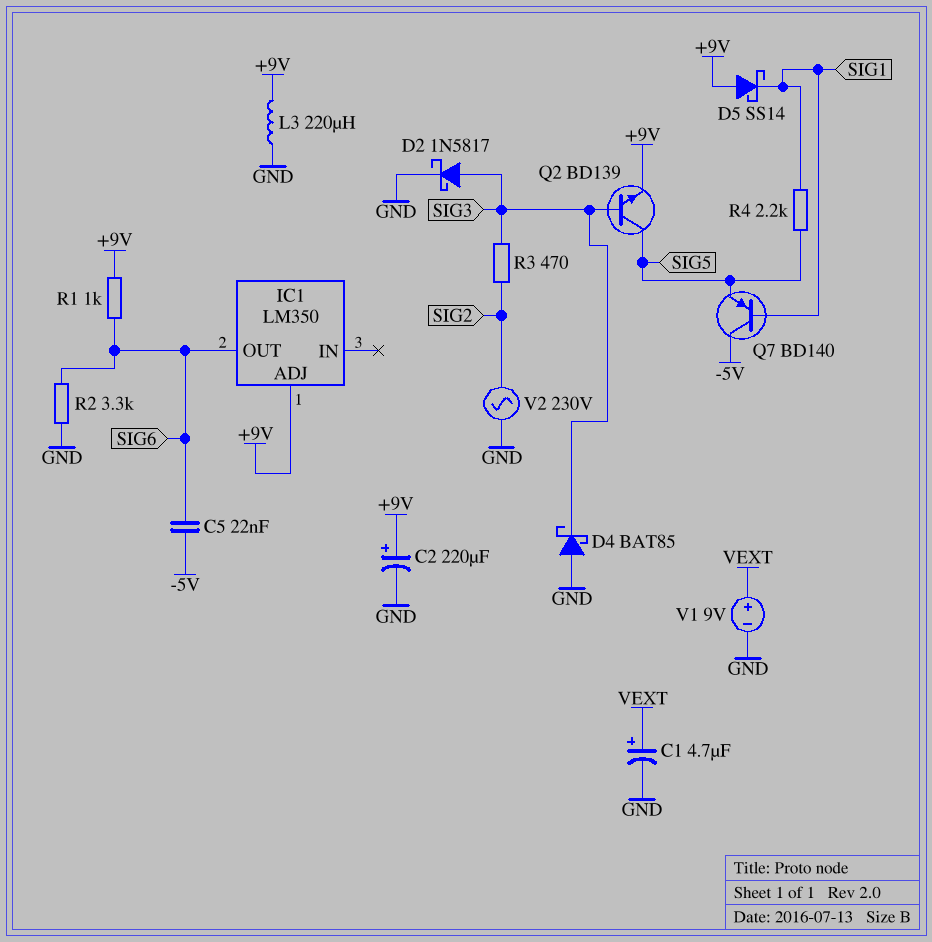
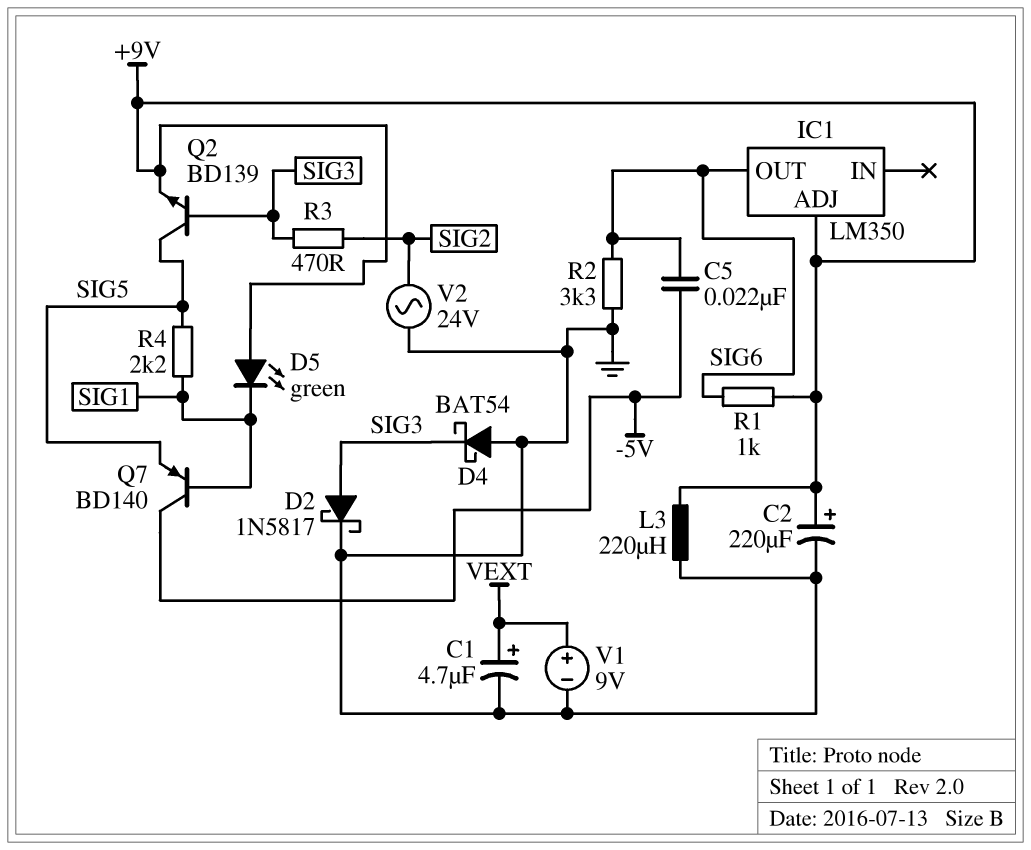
D4: schottky BAT85 (A GND, K SIG3) -> schottky BAT54 (A GND, K SIG3)
D5: schottky SS14 (A +9V, K SIG1) -> LED green (A +9V, K SIG1)
V2: AC 230V (GND, SIG2) -> AC 24V (GND, SIG2)

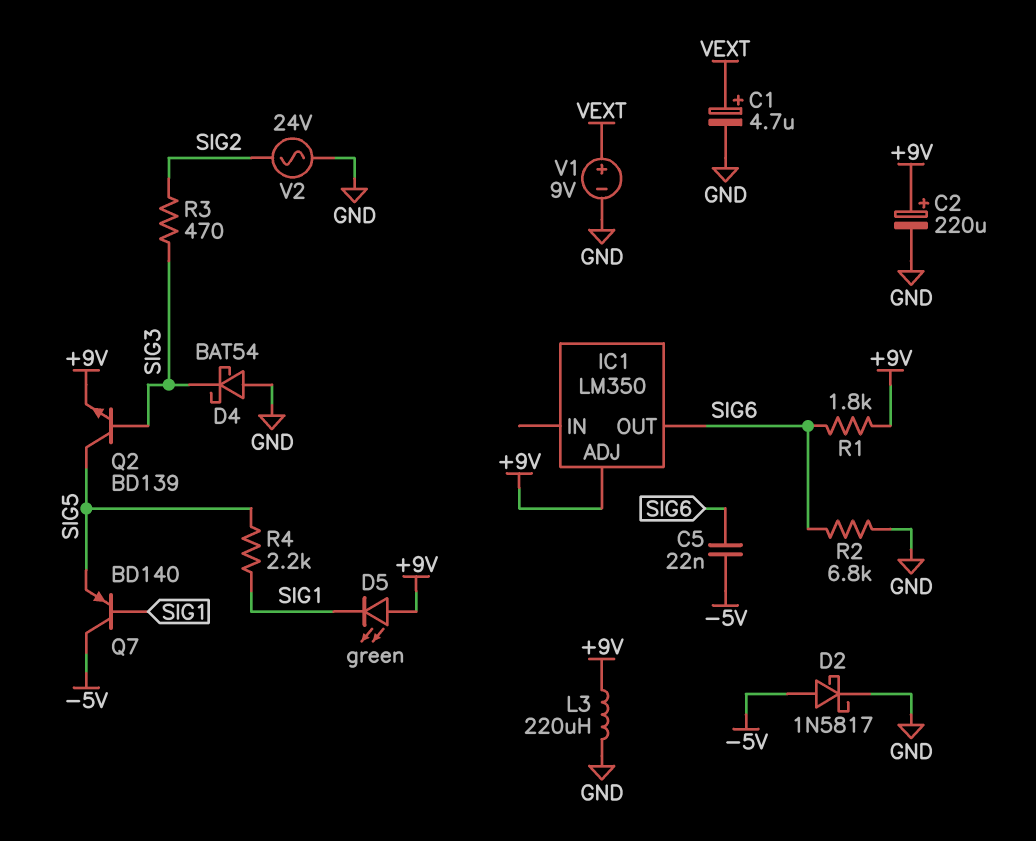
D2: schottky 1N5817 (A SIG3, K GND) -> schottky 1N5817 (A -5V, K GND)
R1: 1k (+9V, SIG6) -> 1.8k (+9V, SIG6)
R2: 3.3k (GND, SIG6) -> 6.8k (GND, SIG6)

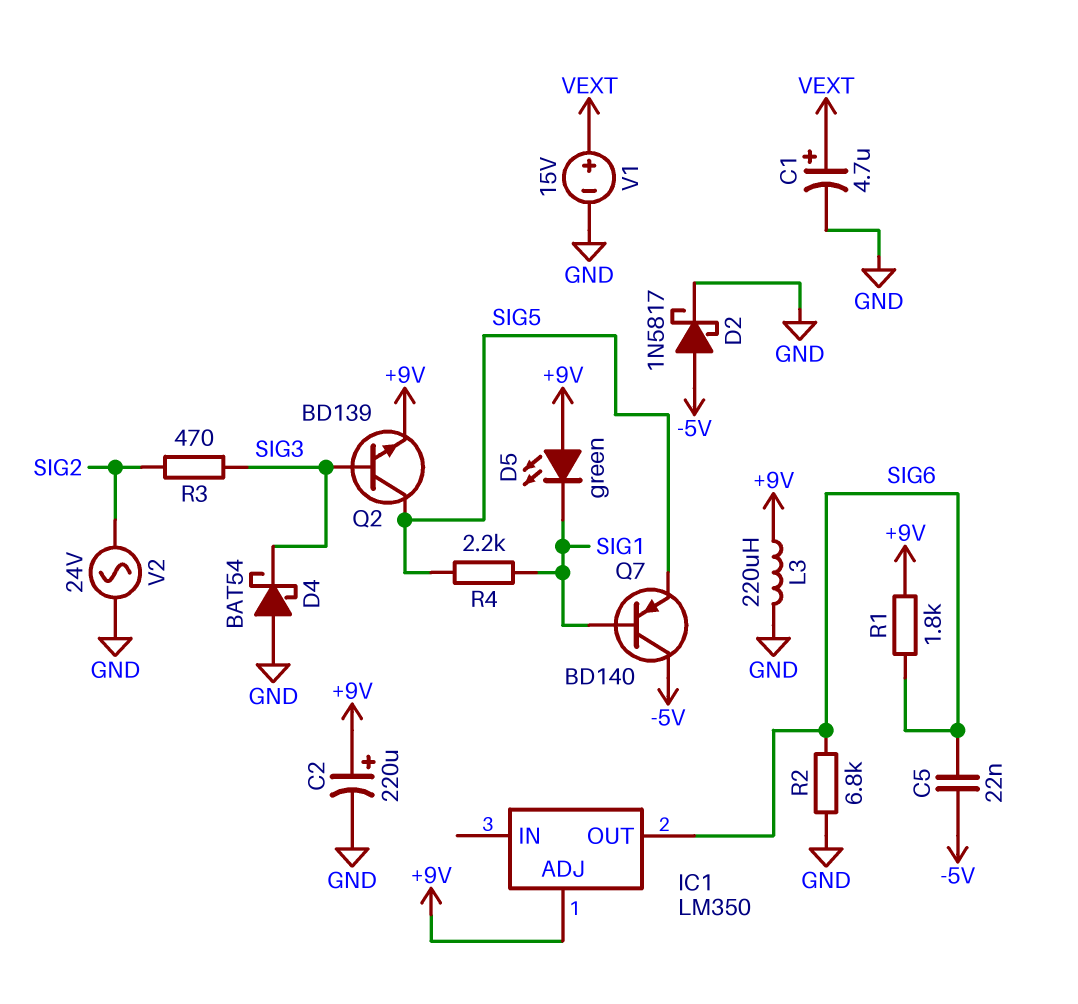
V1: 9V (plus VEXT, minus GND) -> 15V (plus VEXT, minus GND)

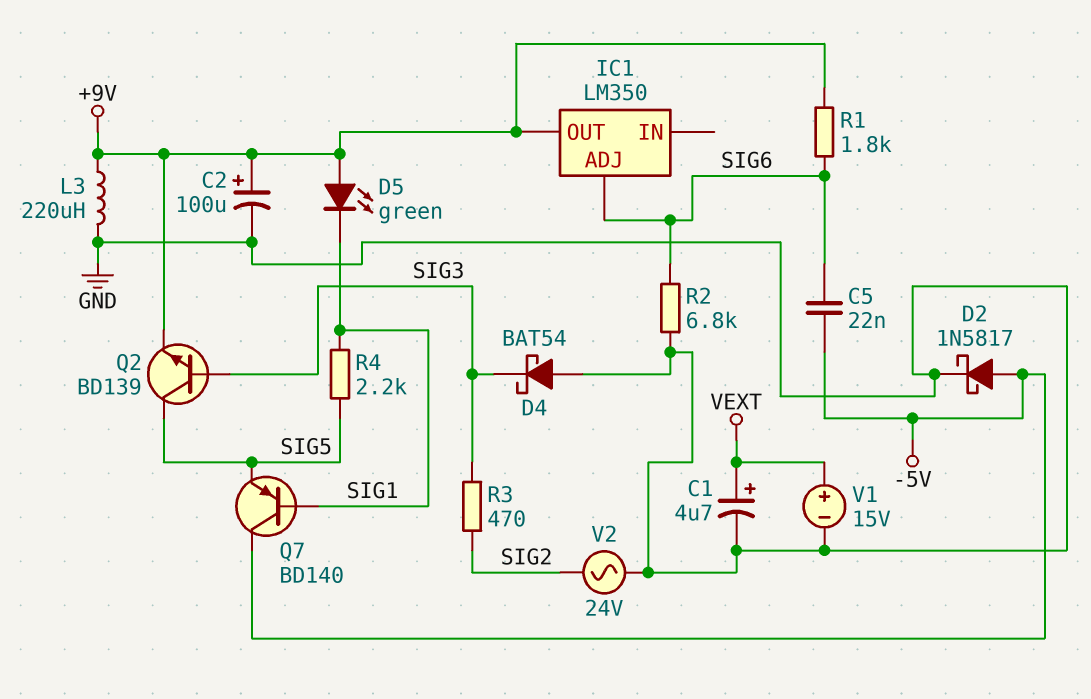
C2: 220uF (plus +9V, minus GND) -> 100uF (plus +9V, minus GND)
IC1 pin ADJ: +9V -> SIG6
IC1 pin OUT: SIG6 -> +9V

